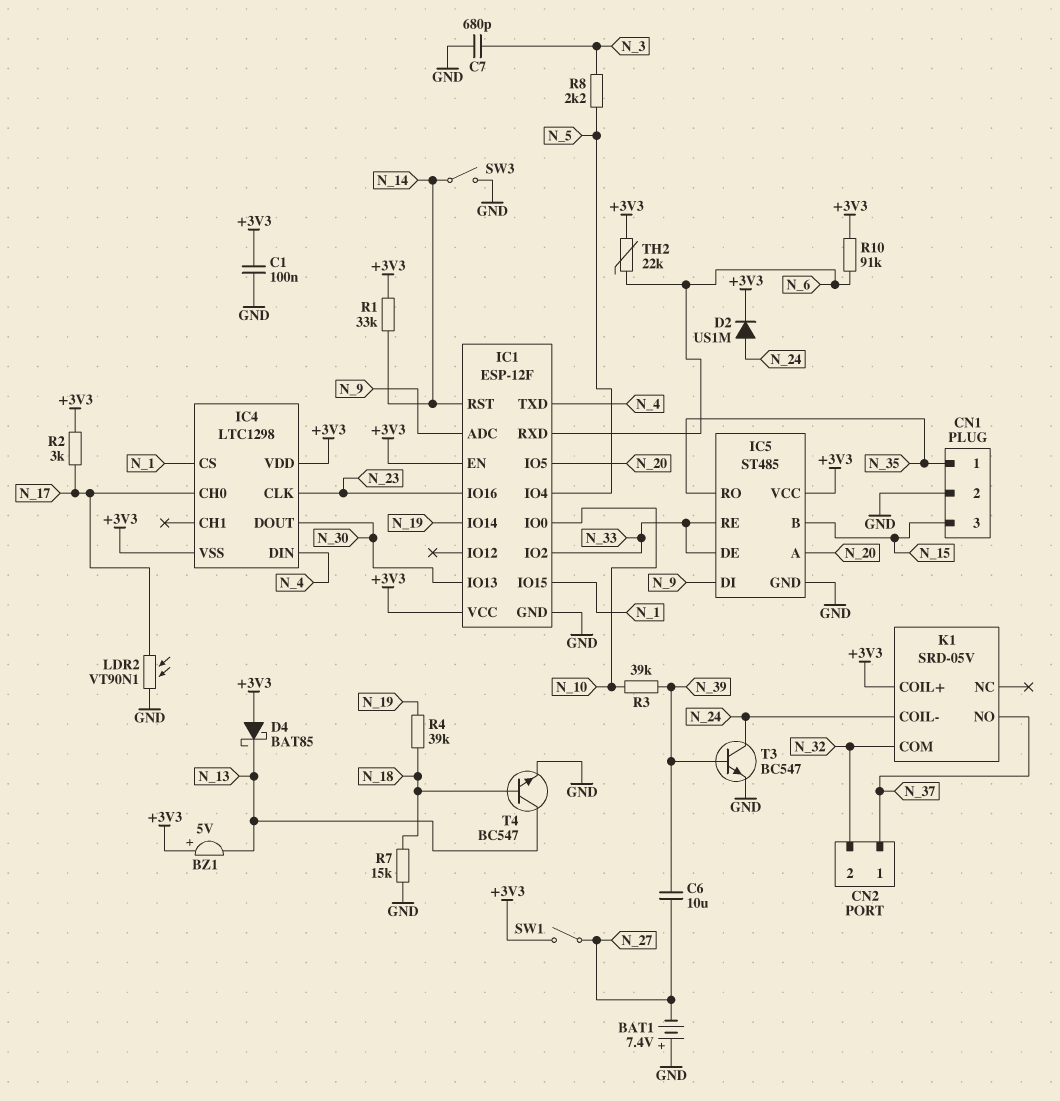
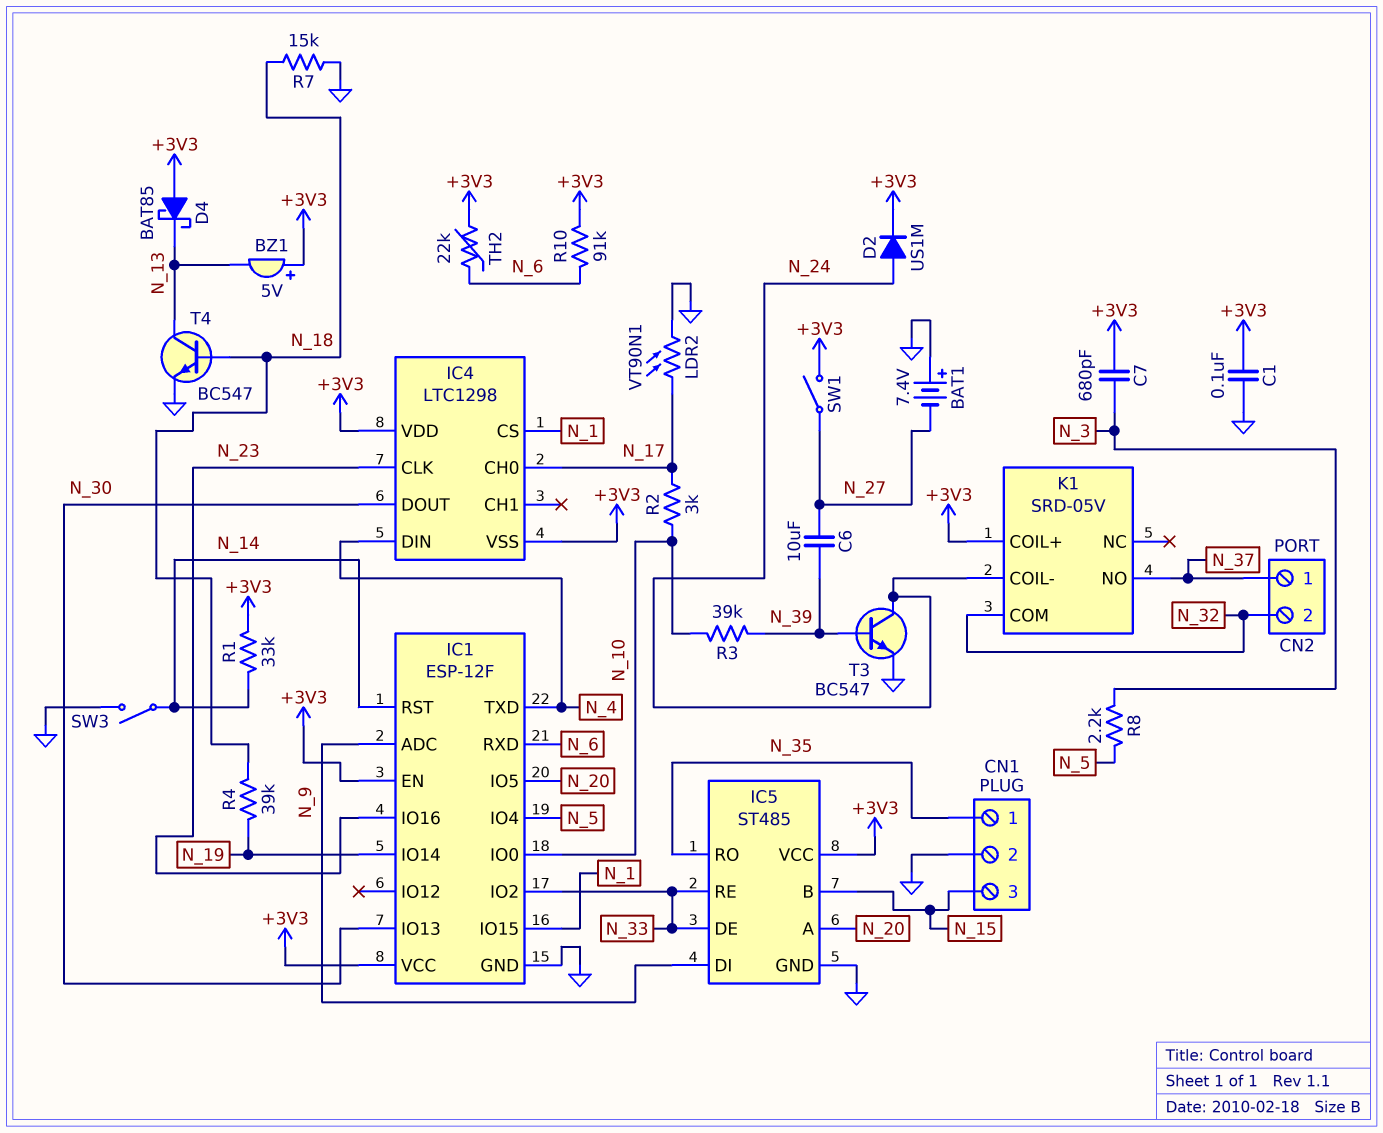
C7: 680pF (GND, N_3) -> 680pF (+3V3, N_3)
R2: 3k (+3V3, N_17) -> 3k (N_10, N_17)

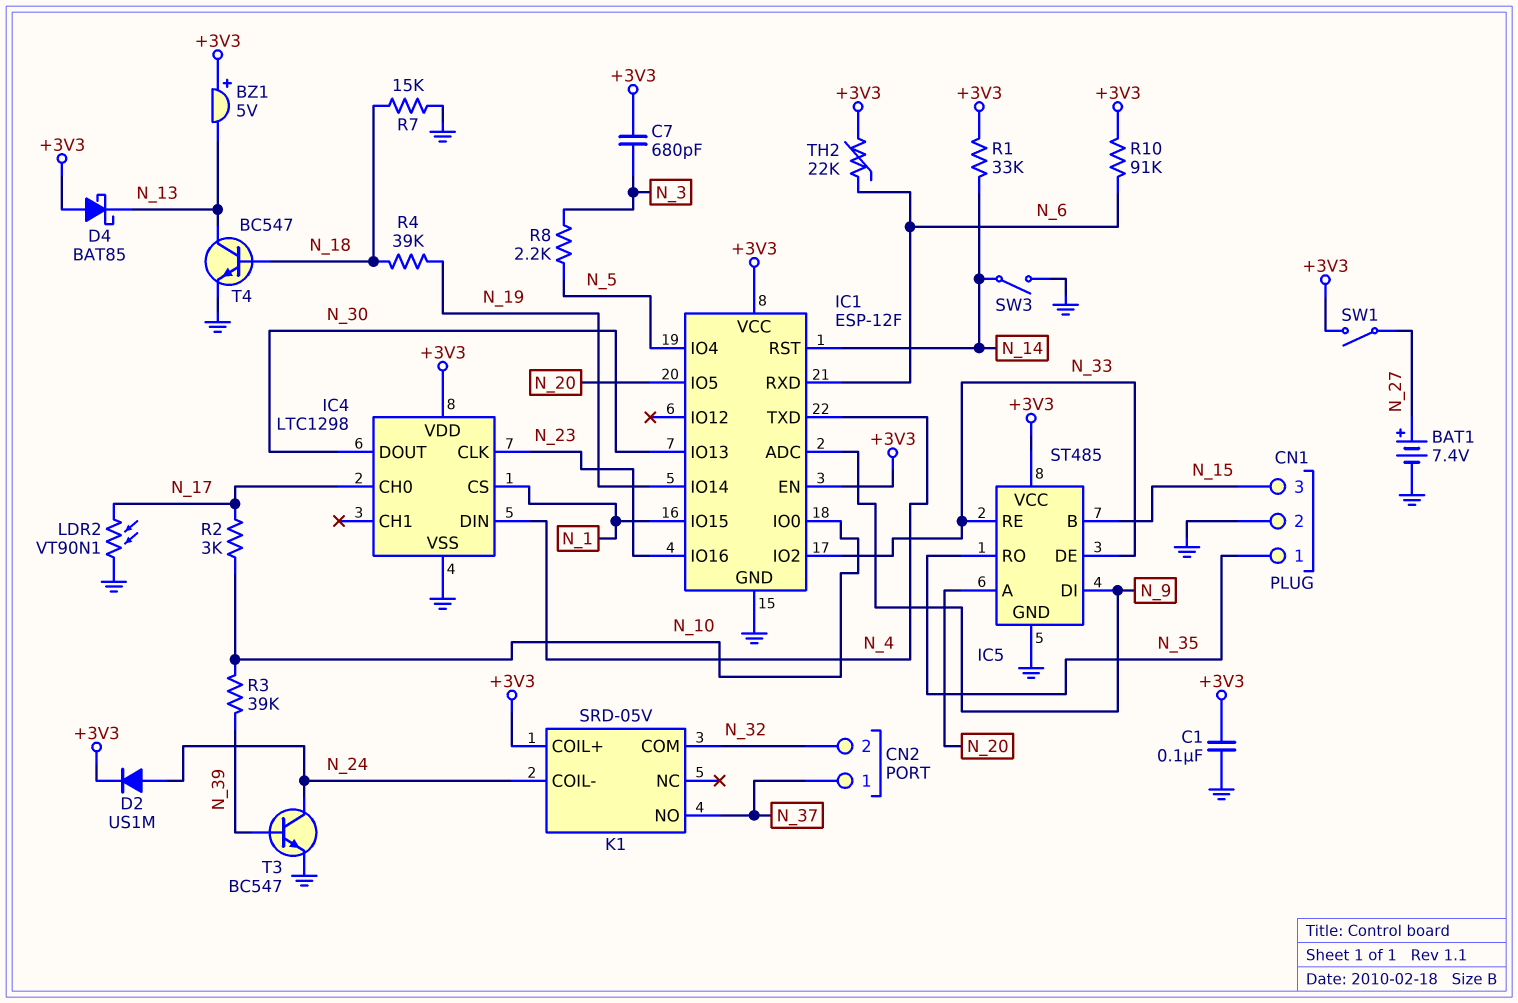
BAT1: 7.4V (plus GND, minus N_27) -> 7.4V (plus N_27, minus GND)
C6: 10uF (N_27, N_39) -> none
IC4 pin VSS: +3V3 -> GND

